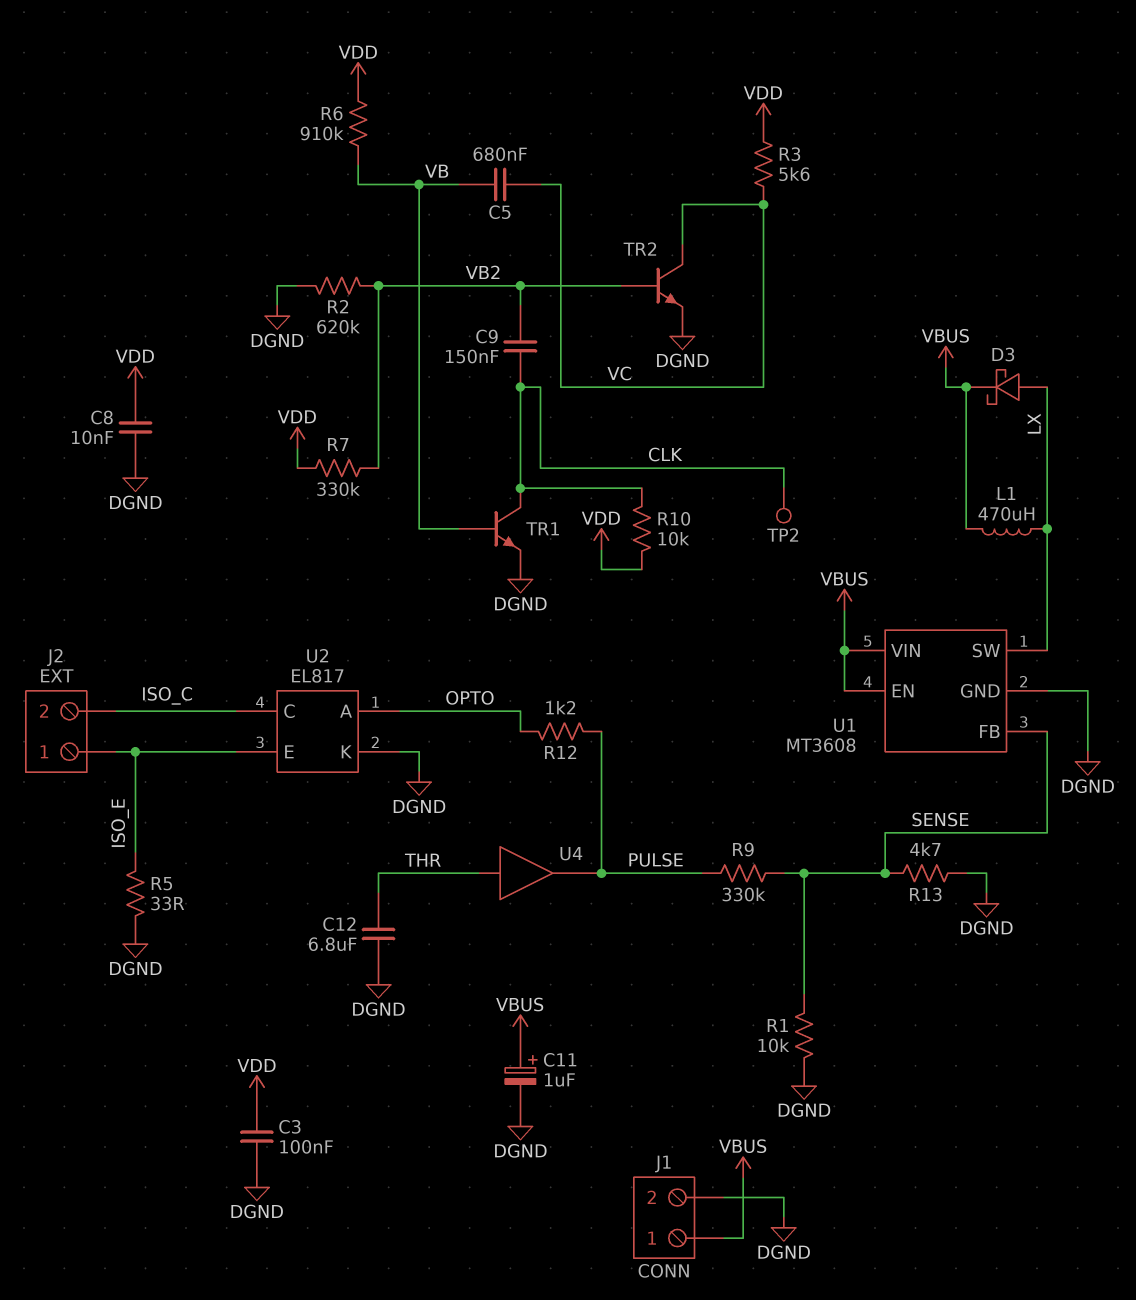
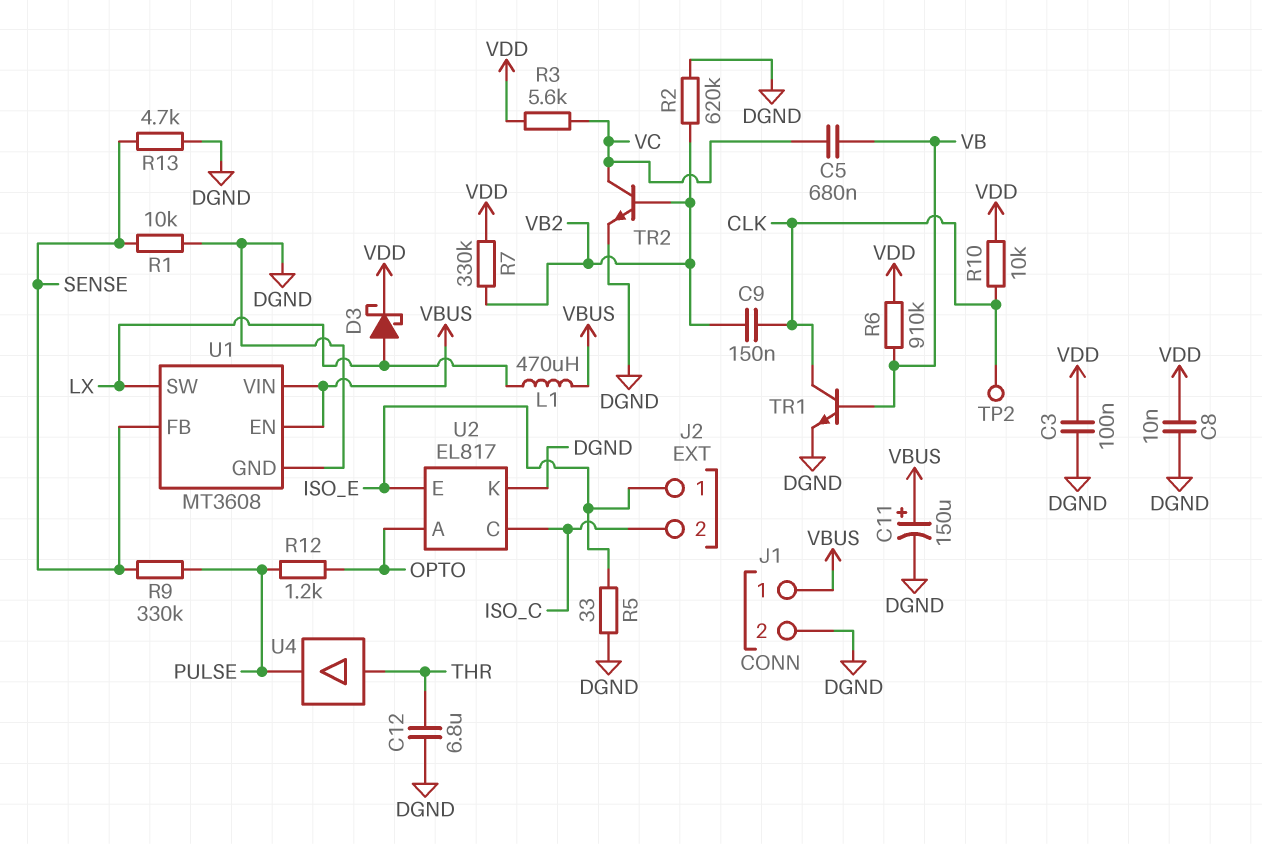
C11: 1uF (plus VBUS, minus DGND) -> 150uF (plus VBUS, minus DGND)
D3: schottky (A LX, K VBUS) -> schottky (A LX, K VDD)

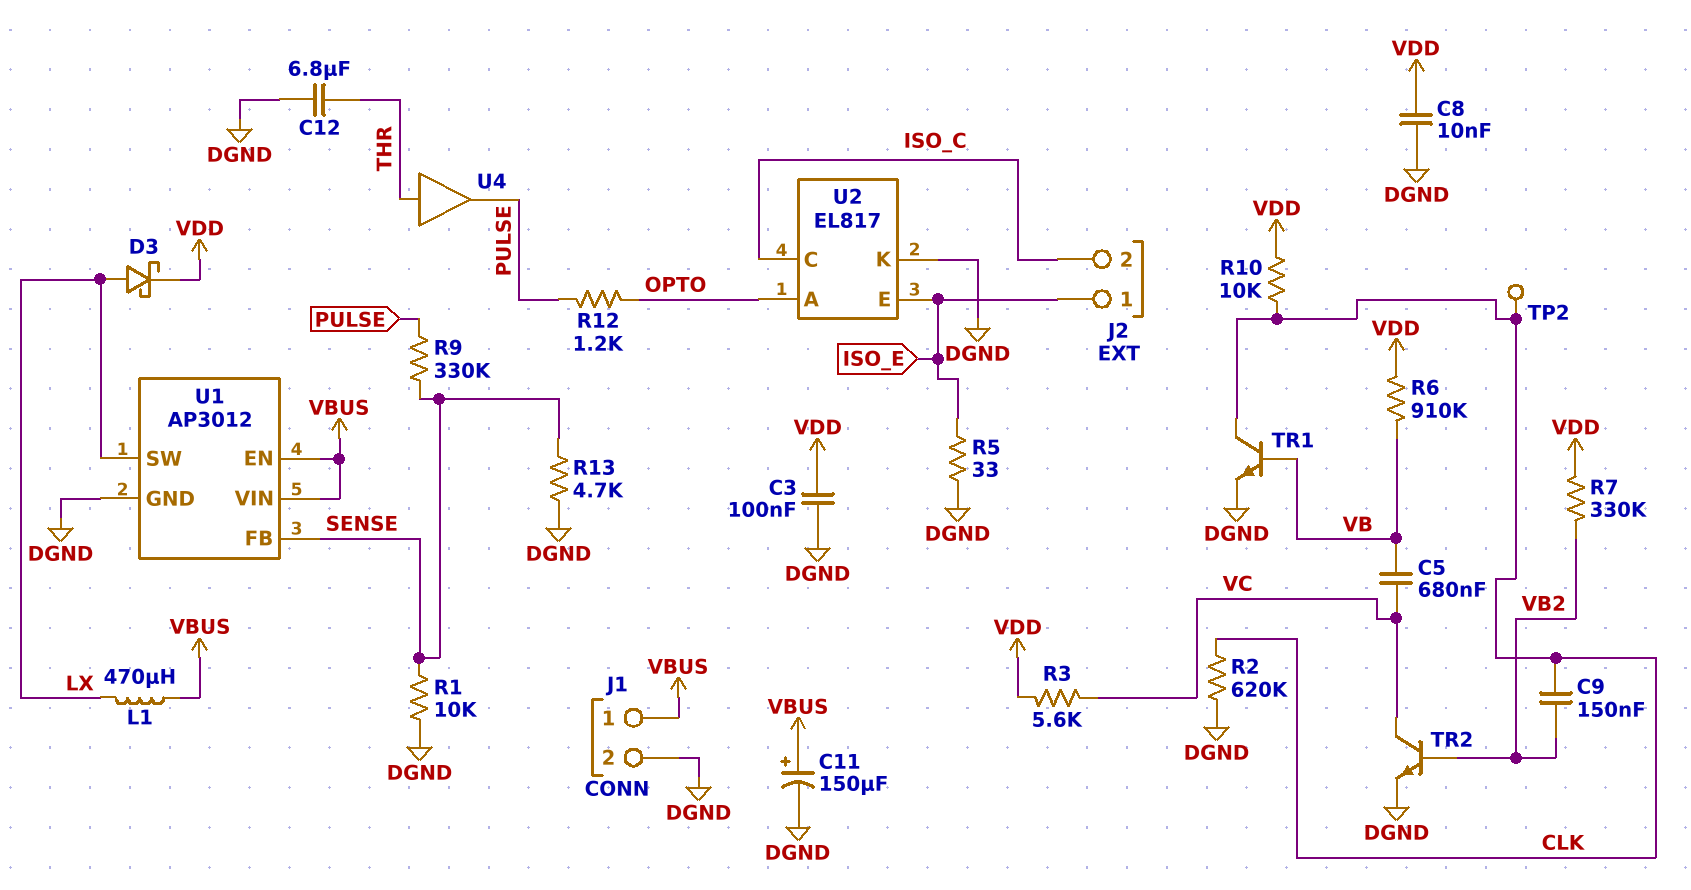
R2: 620k (DGND, VB2) -> 620k (CLK, DGND)
U1: MT3608 -> AP3012

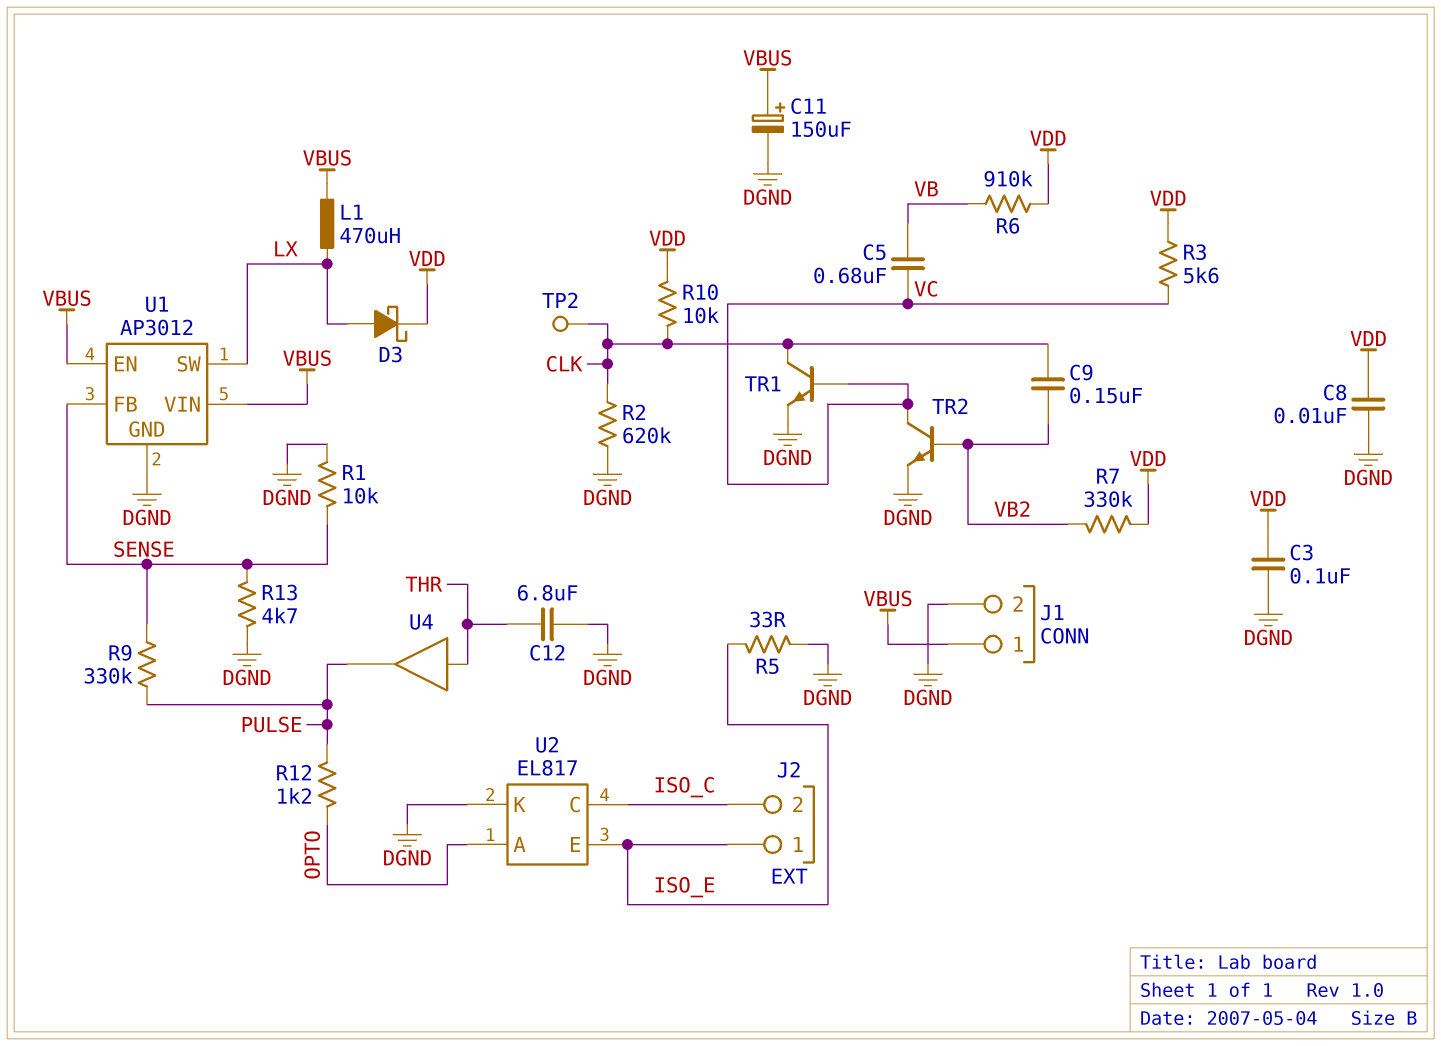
TR1: NPN (B VB, C CLK, E DGND) -> NPN (B VC, C CLK, E DGND)

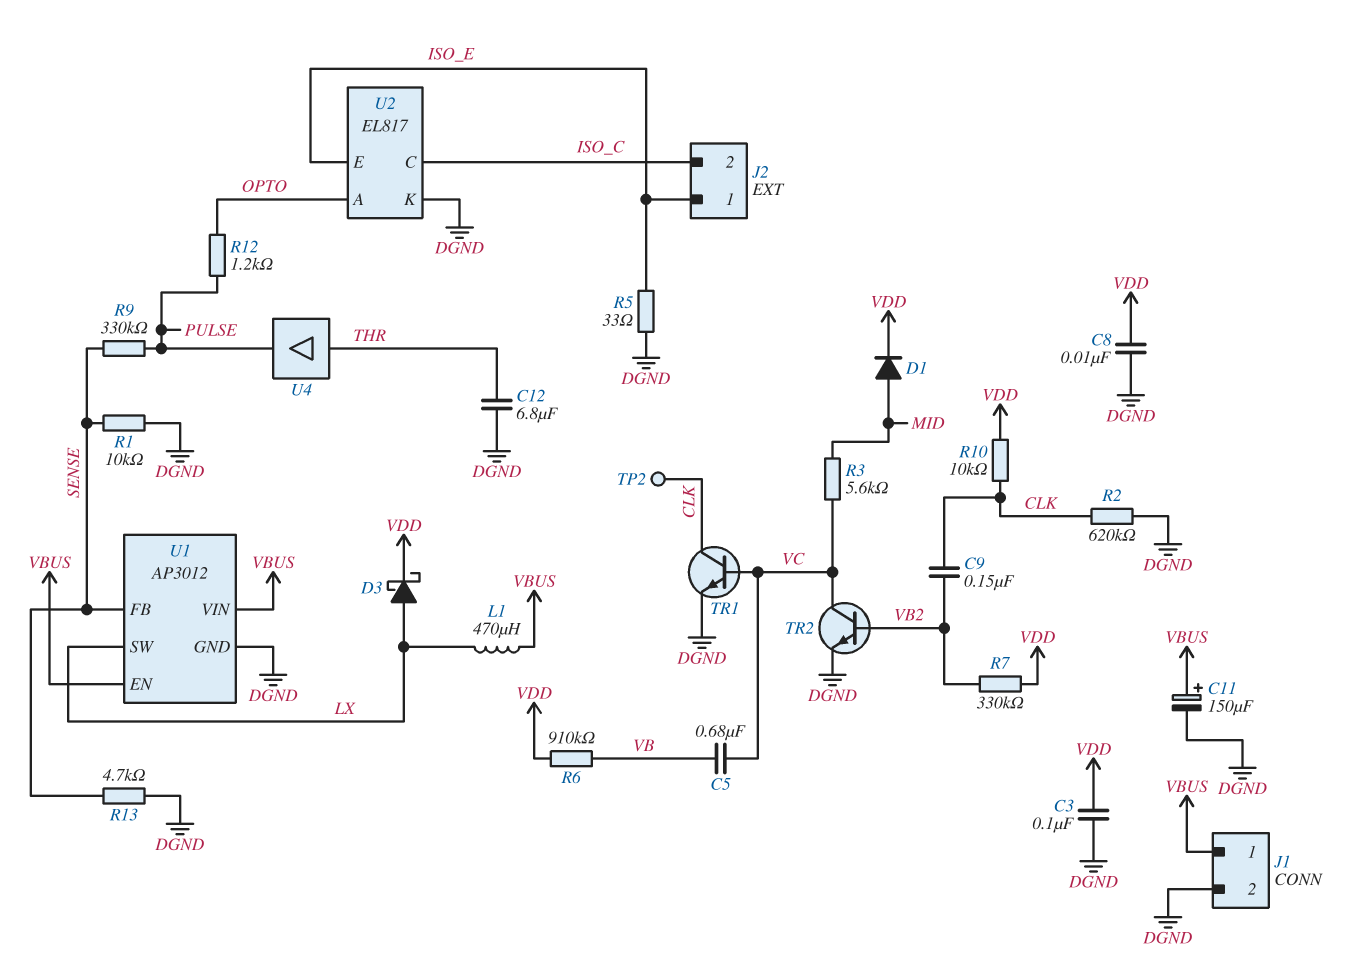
D1: none -> diode (A MID, K VDD)
R3: 5.6k (VC, VDD) -> 5.6k (MID, VC)

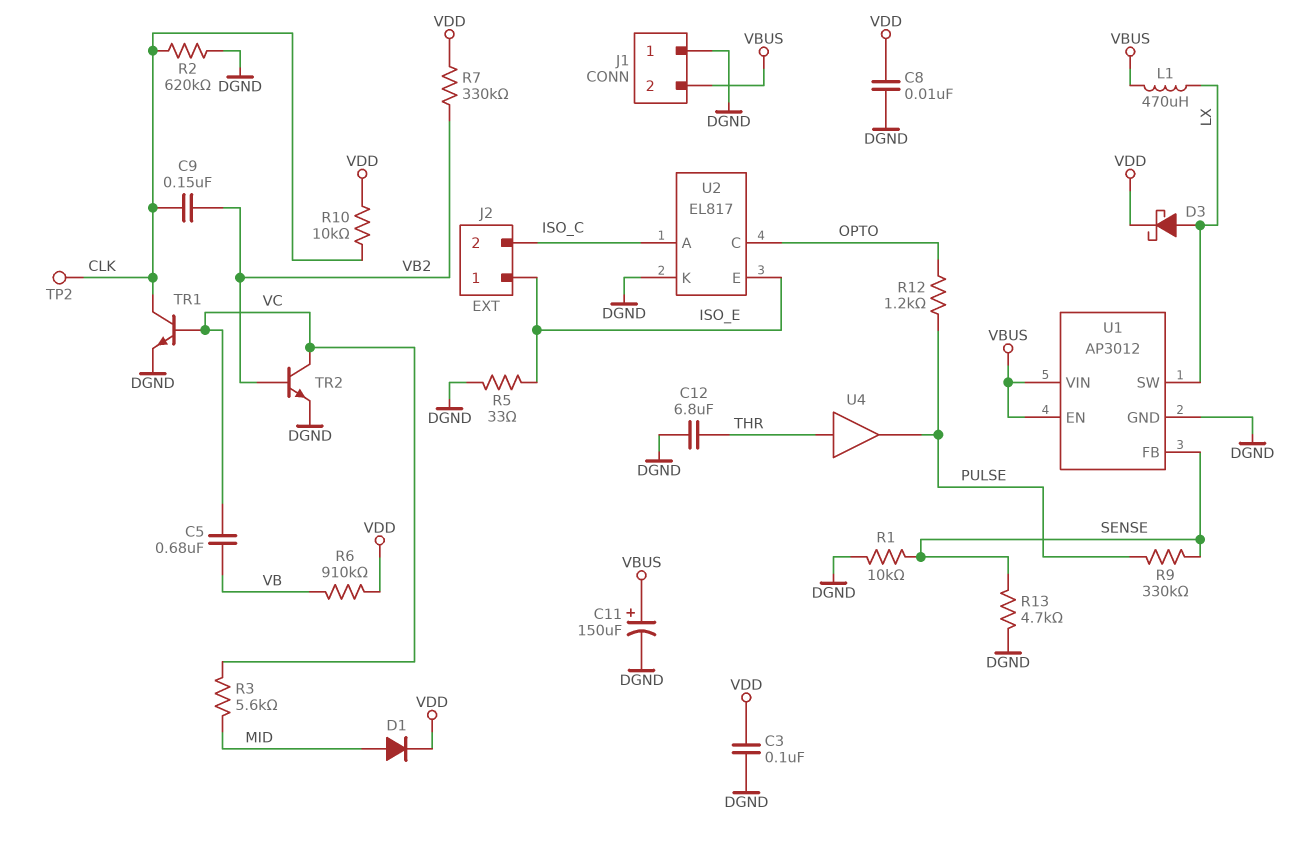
J1 pin 1: VBUS -> DGND
J1 pin 2: DGND -> VBUS
U2 pin A: OPTO -> ISO_C
U2 pin C: ISO_C -> OPTO

